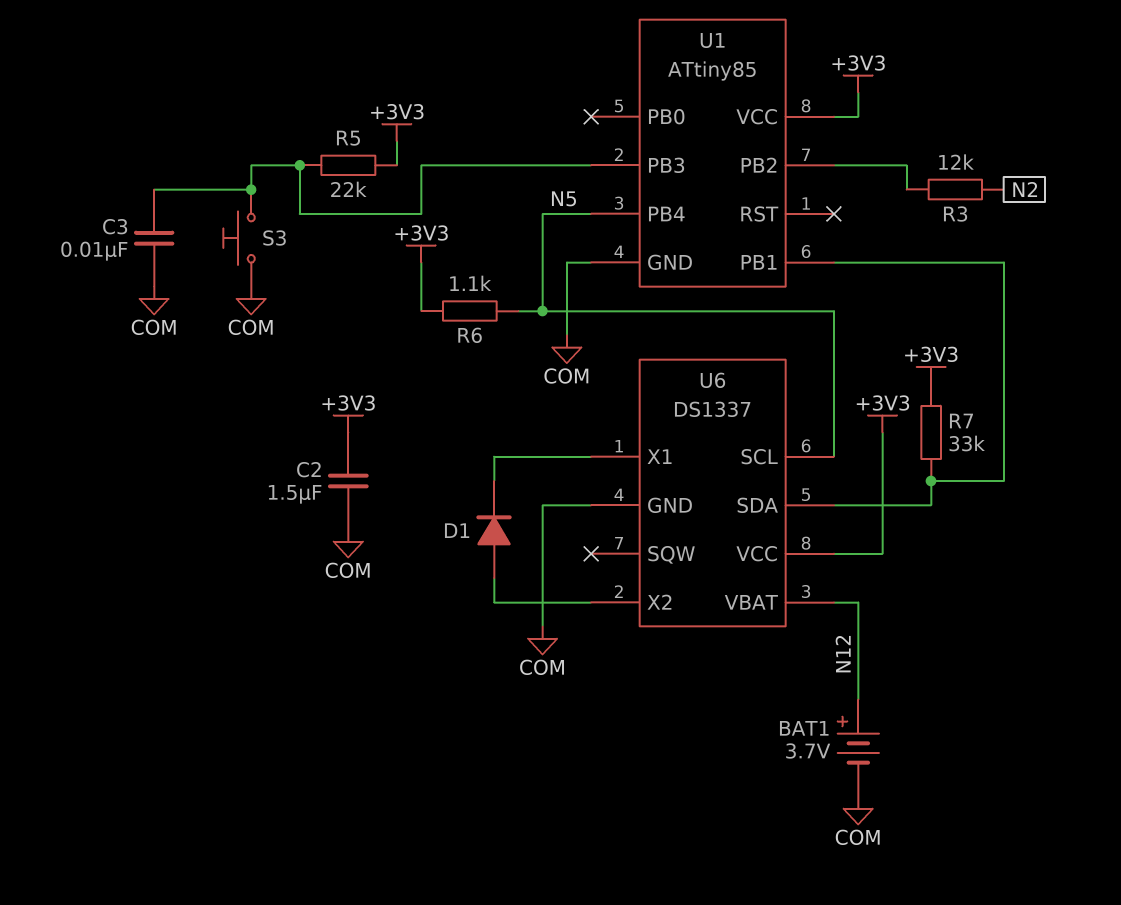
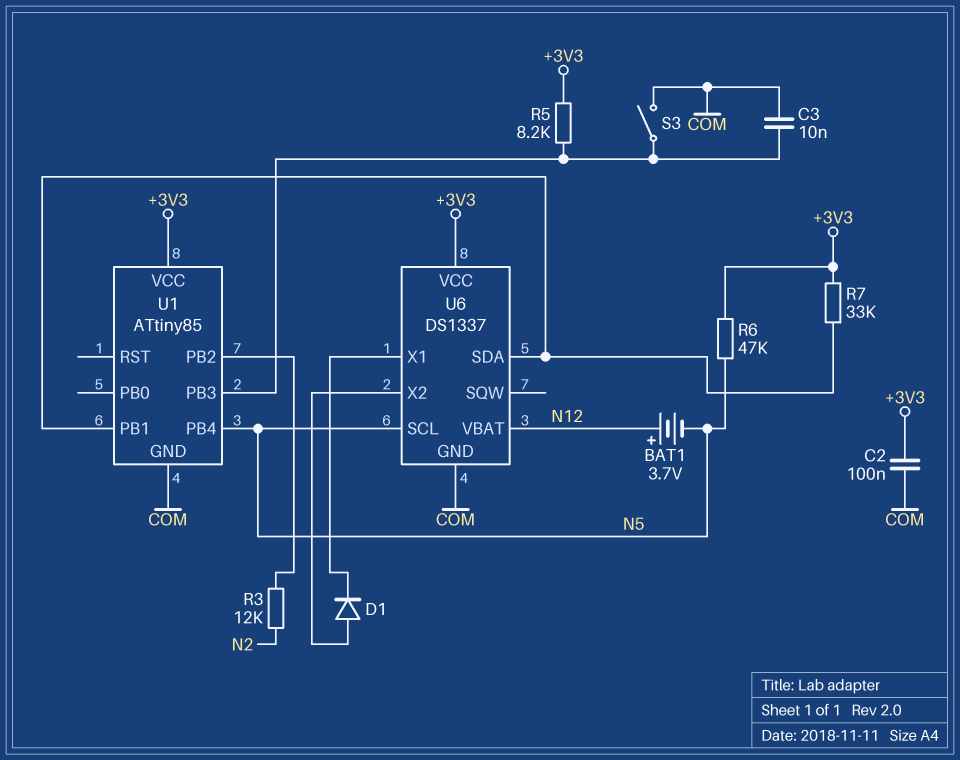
BAT1: 3.7V (plus N12, minus COM) -> 3.7V (plus N12, minus N5)
C2: 1.5uF (+3V3, COM) -> 100nF (+3V3, COM)
R5: 22k (+3V3, U1/PB3) -> 8.2k (+3V3, U1/PB3)
R6: 1.1k (+3V3, N5) -> 47k (+3V3, N5)
S3: button (COM, U1/PB3) -> switch (COM, U1/PB3)

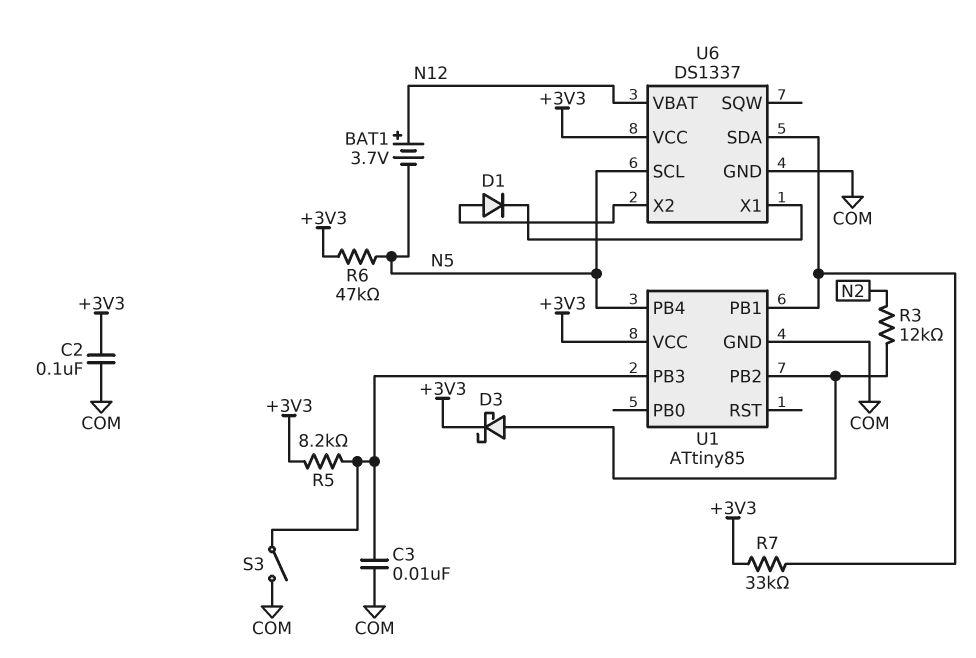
D3: none -> schottky (A U1/PB2, K +3V3)

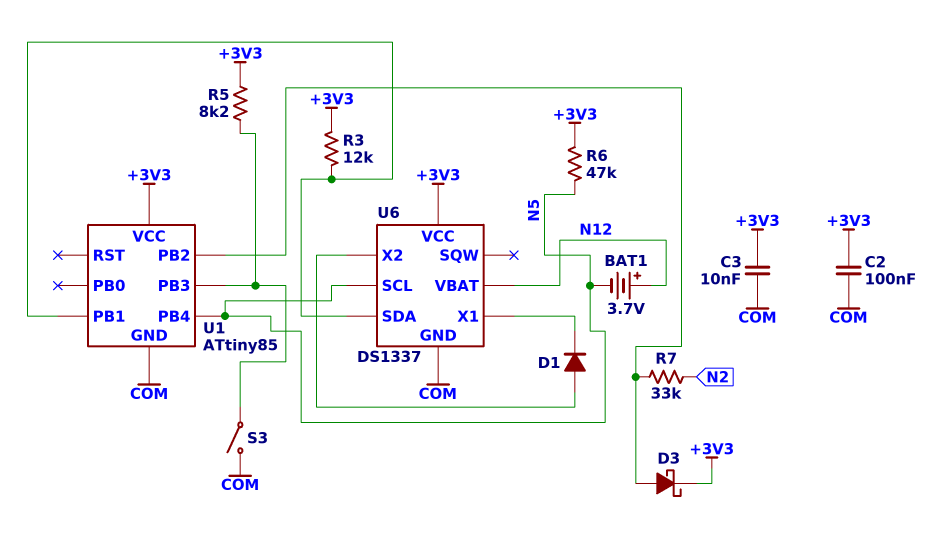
C3: 10nF (COM, U1/PB3) -> 10nF (+3V3, COM)
R3: 12k (N2, U1/PB2) -> 12k (+3V3, U1/PB1)
R7: 33k (+3V3, U1/PB1) -> 33k (N2, U1/PB2)

